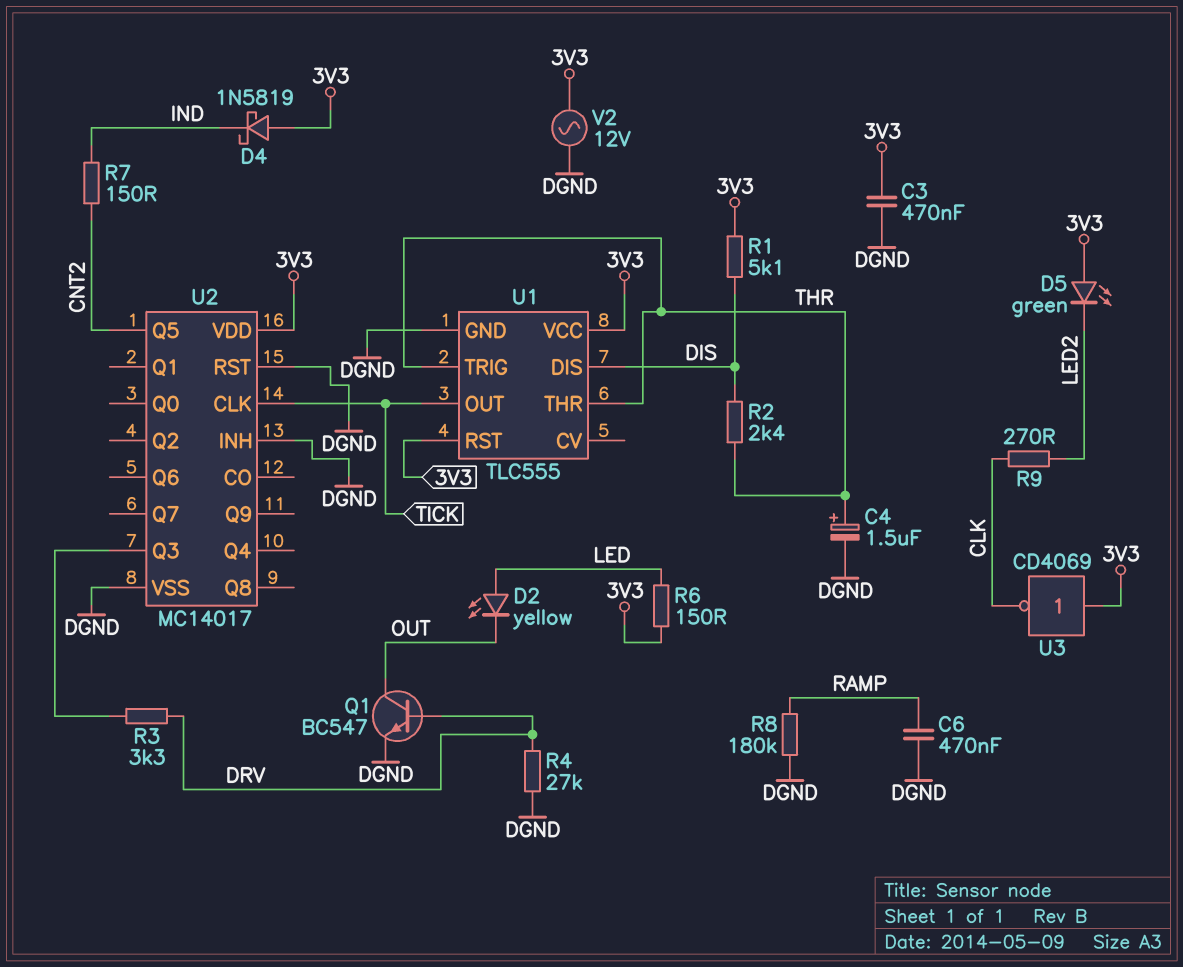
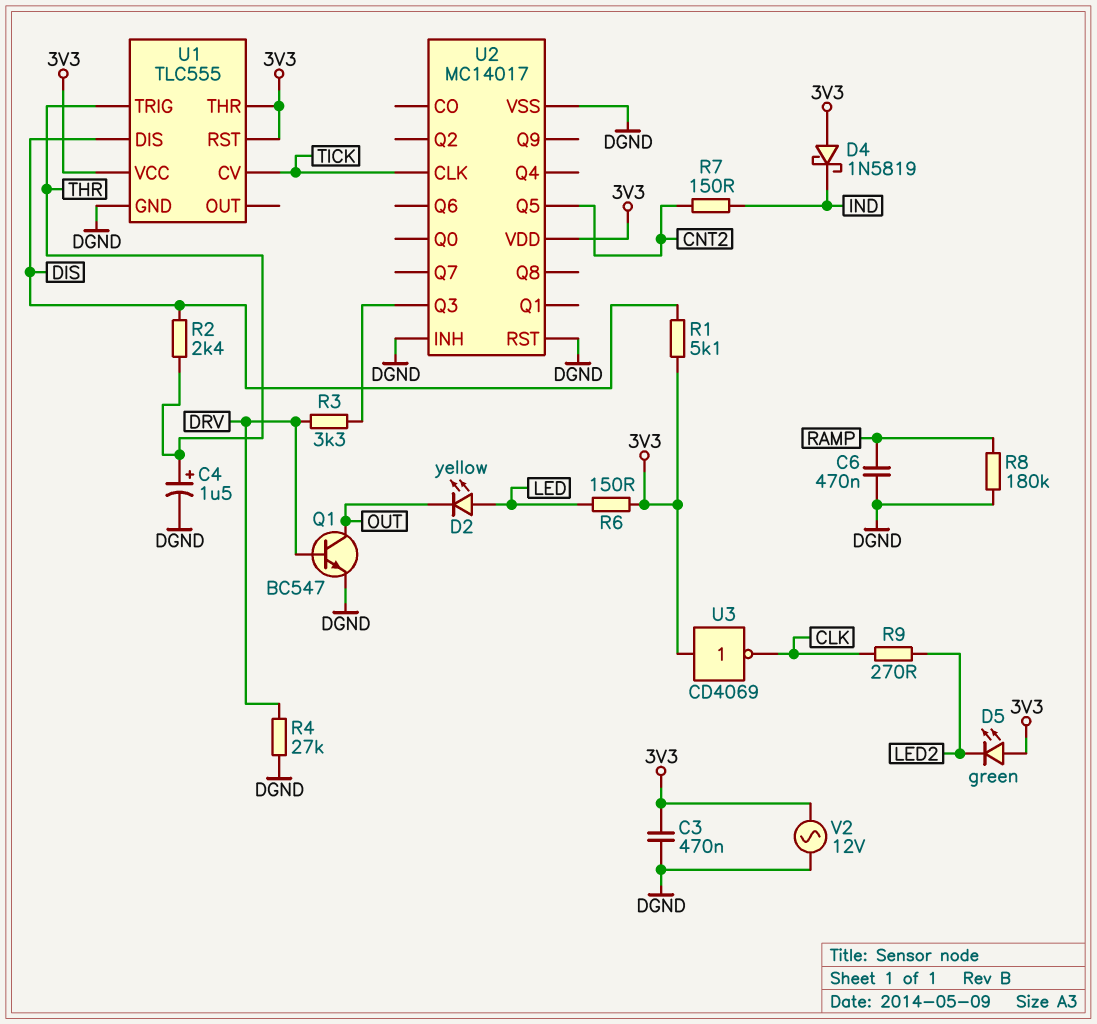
U1 pin CV: none -> TICK
U1 pin OUT: TICK -> none
U1 pin THR: THR -> 3V3

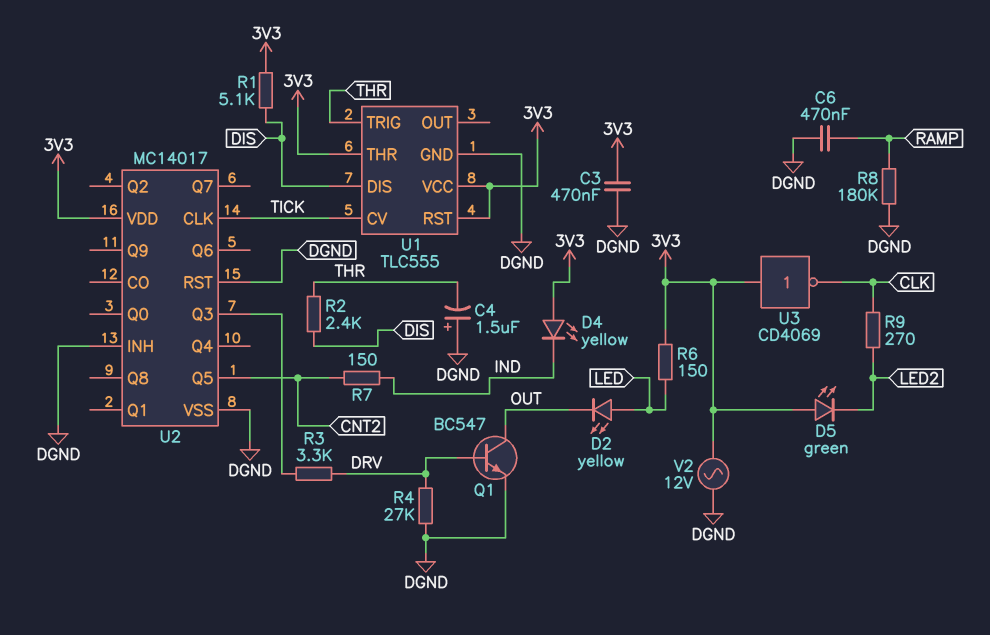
C4: 1.5uF (plus THR, minus DGND) -> 1.5uF (plus DGND, minus THR)
D4: schottky 1N5819 (A 3V3, K IND) -> LED yellow (A 3V3, K IND)

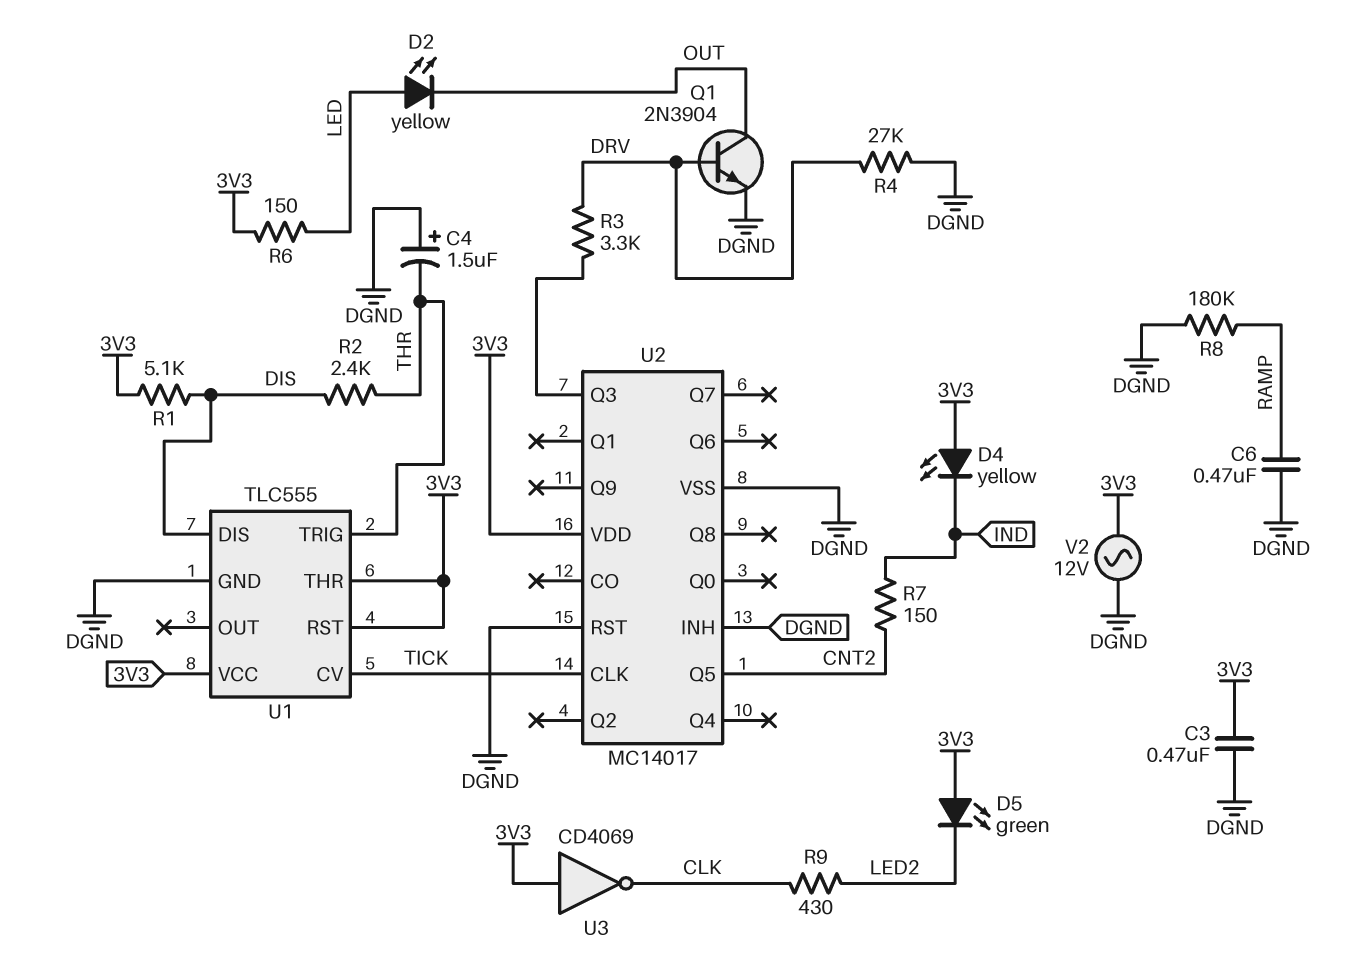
Q1: NPN BC547 (B DRV, C OUT, E DGND) -> NPN 2N3904 (B DRV, C OUT, E DGND)
R9: 270 (CLK, LED2) -> 430 (CLK, LED2)

